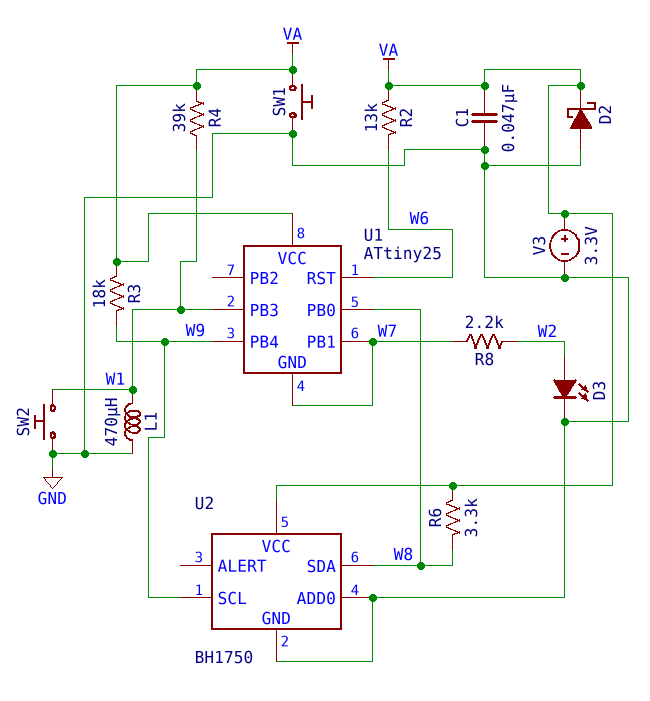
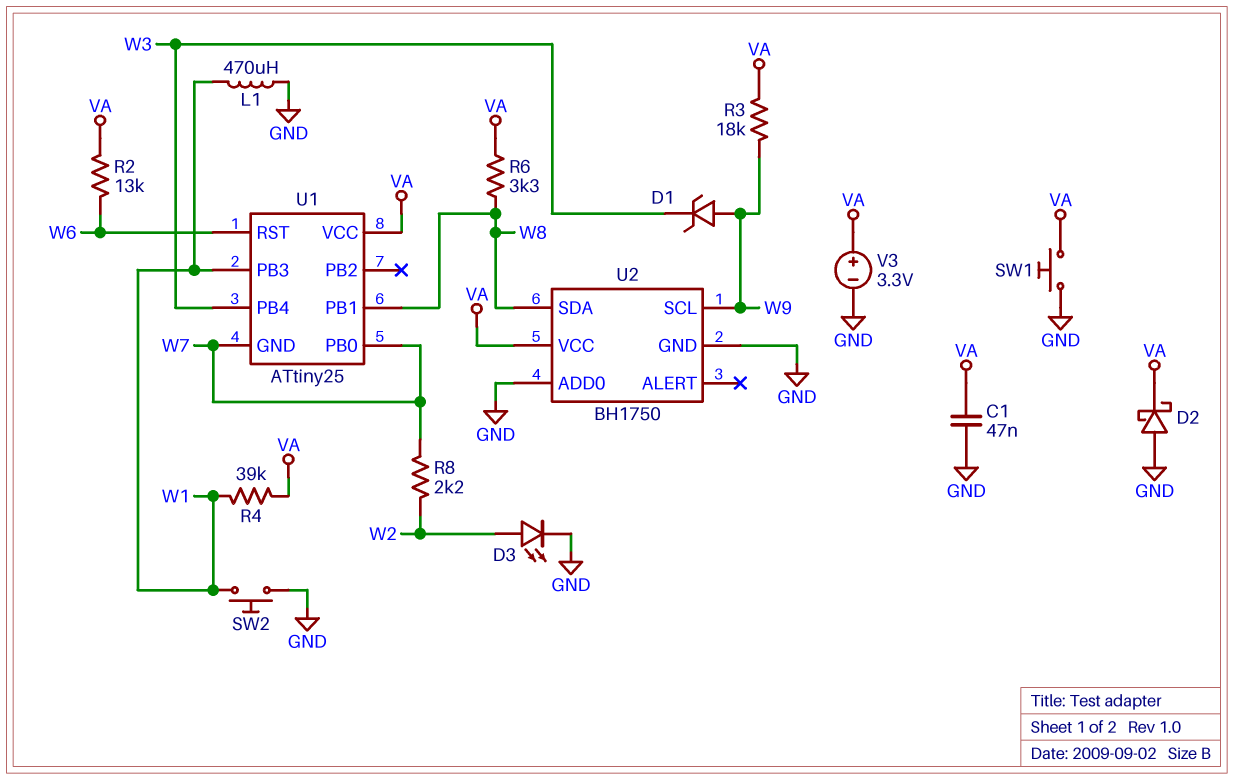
D1: none -> zener (A W9, K W3)
U1 pin PB0: W8 -> W7
U1 pin PB1: W7 -> W8
U1 pin PB4: W9 -> W3

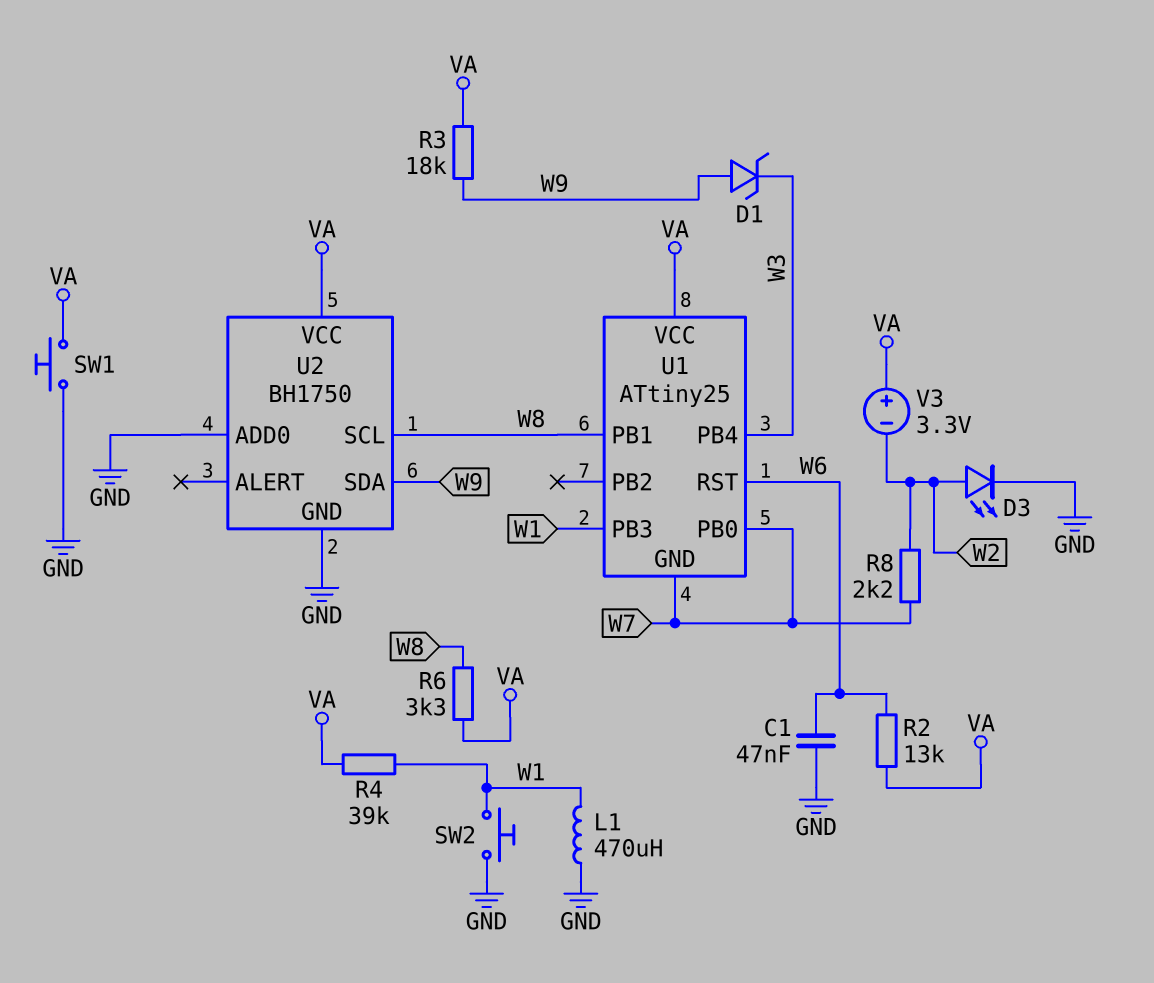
C1: 47nF (GND, VA) -> 47nF (GND, W6)
D2: schottky (A GND, K VA) -> none
U2 pin SCL: W9 -> W8
U2 pin SDA: W8 -> W9
V3: 3.3V (plus VA, minus GND) -> 3.3V (plus VA, minus W2)

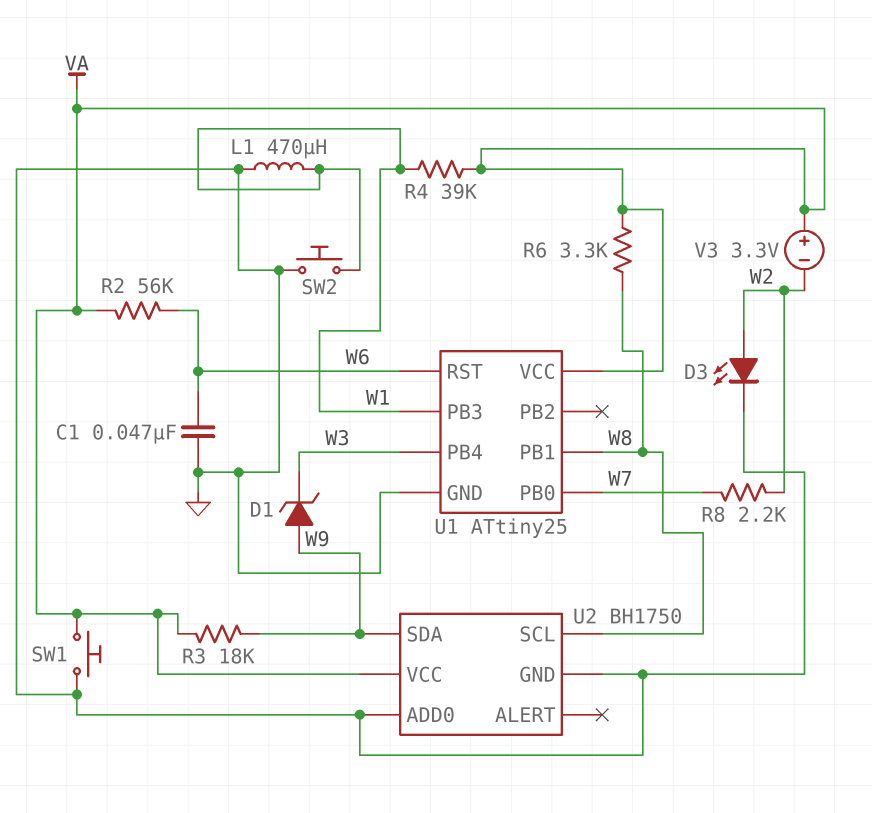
R2: 13k (VA, W6) -> 56k (VA, W6)
U1 pin GND: W7 -> GND

